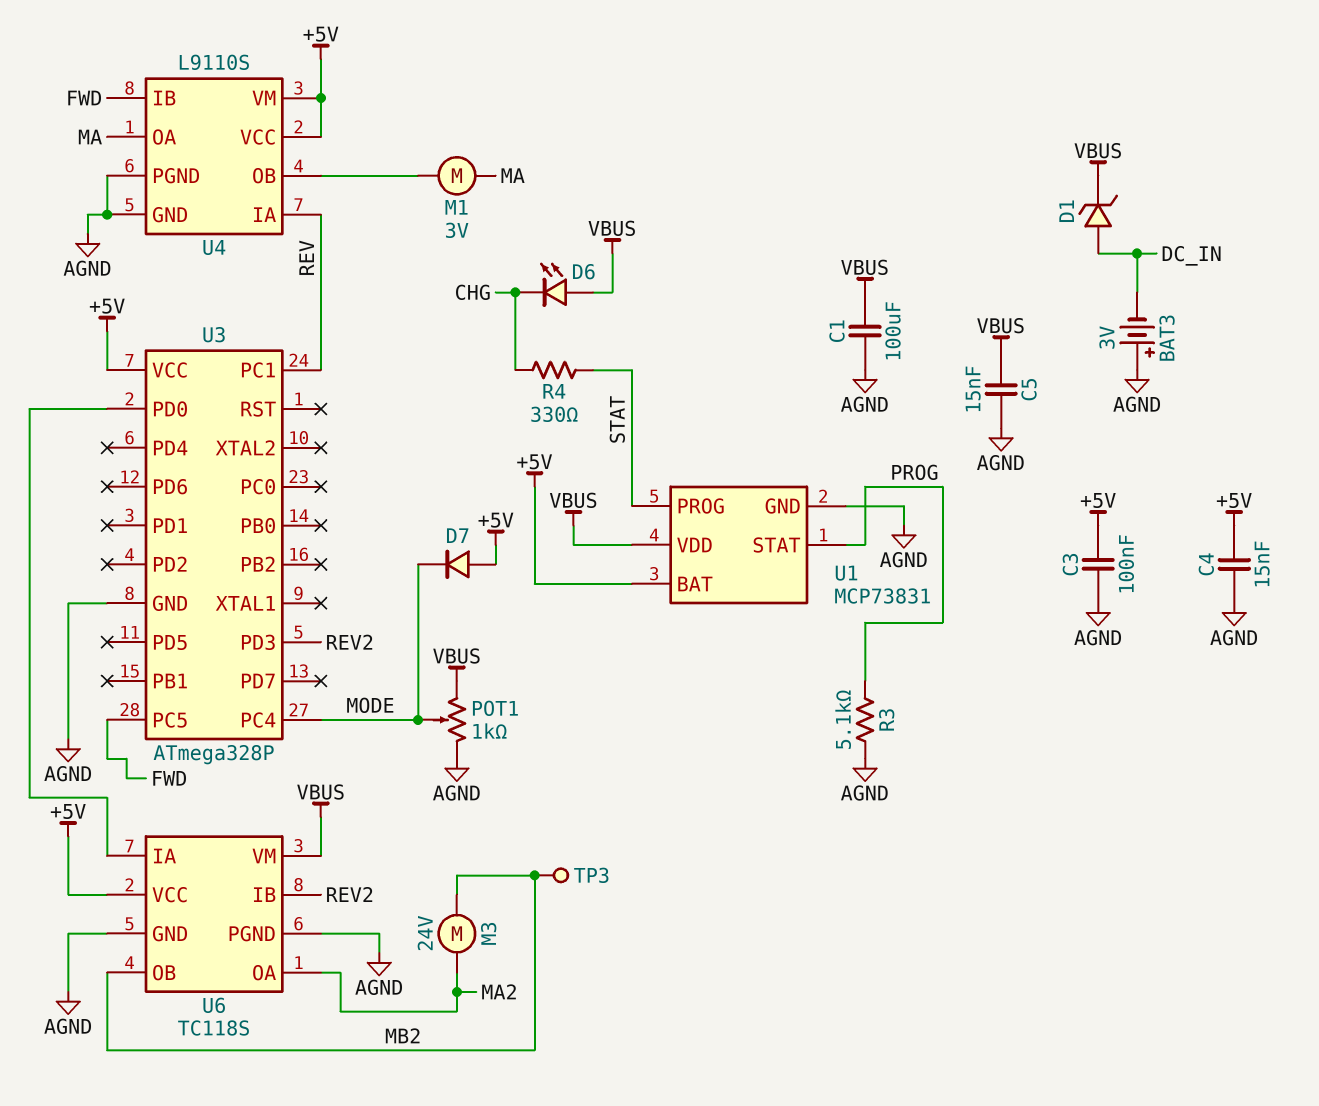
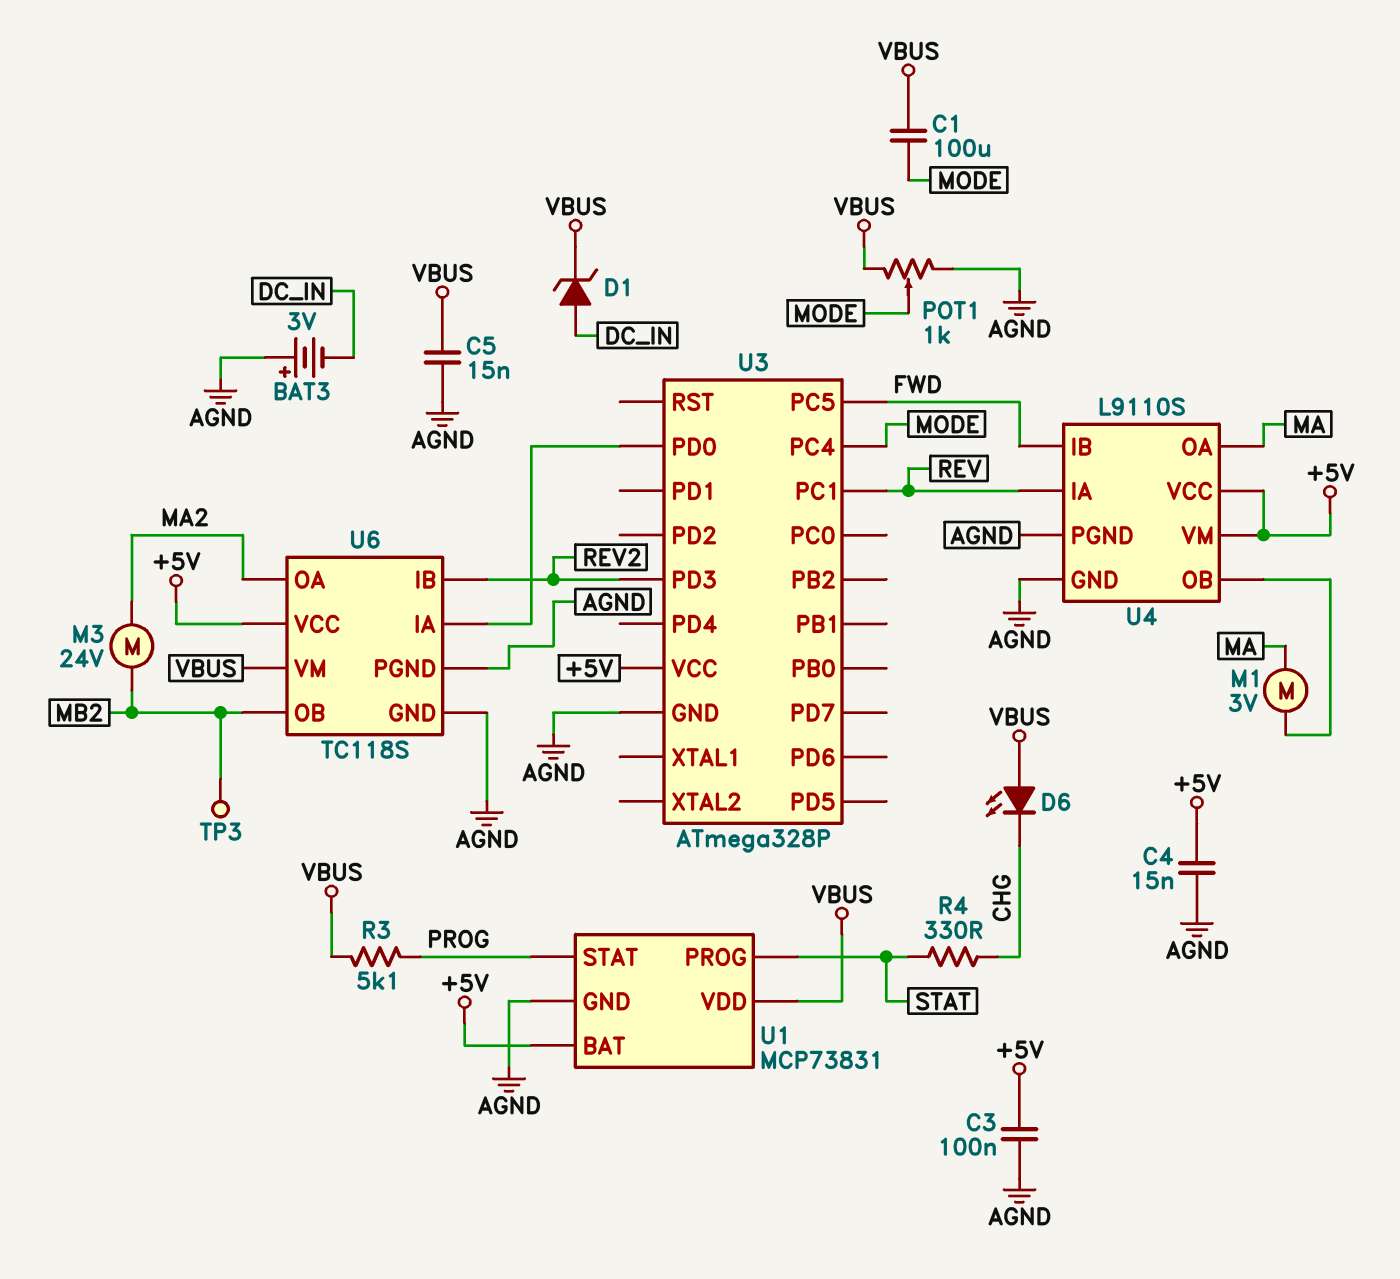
C1: 100uF (AGND, VBUS) -> 100uF (MODE, VBUS)
D7: diode (A +5V, K MODE) -> none
R3: 5.1k (AGND, PROG) -> 5.1k (PROG, VBUS)

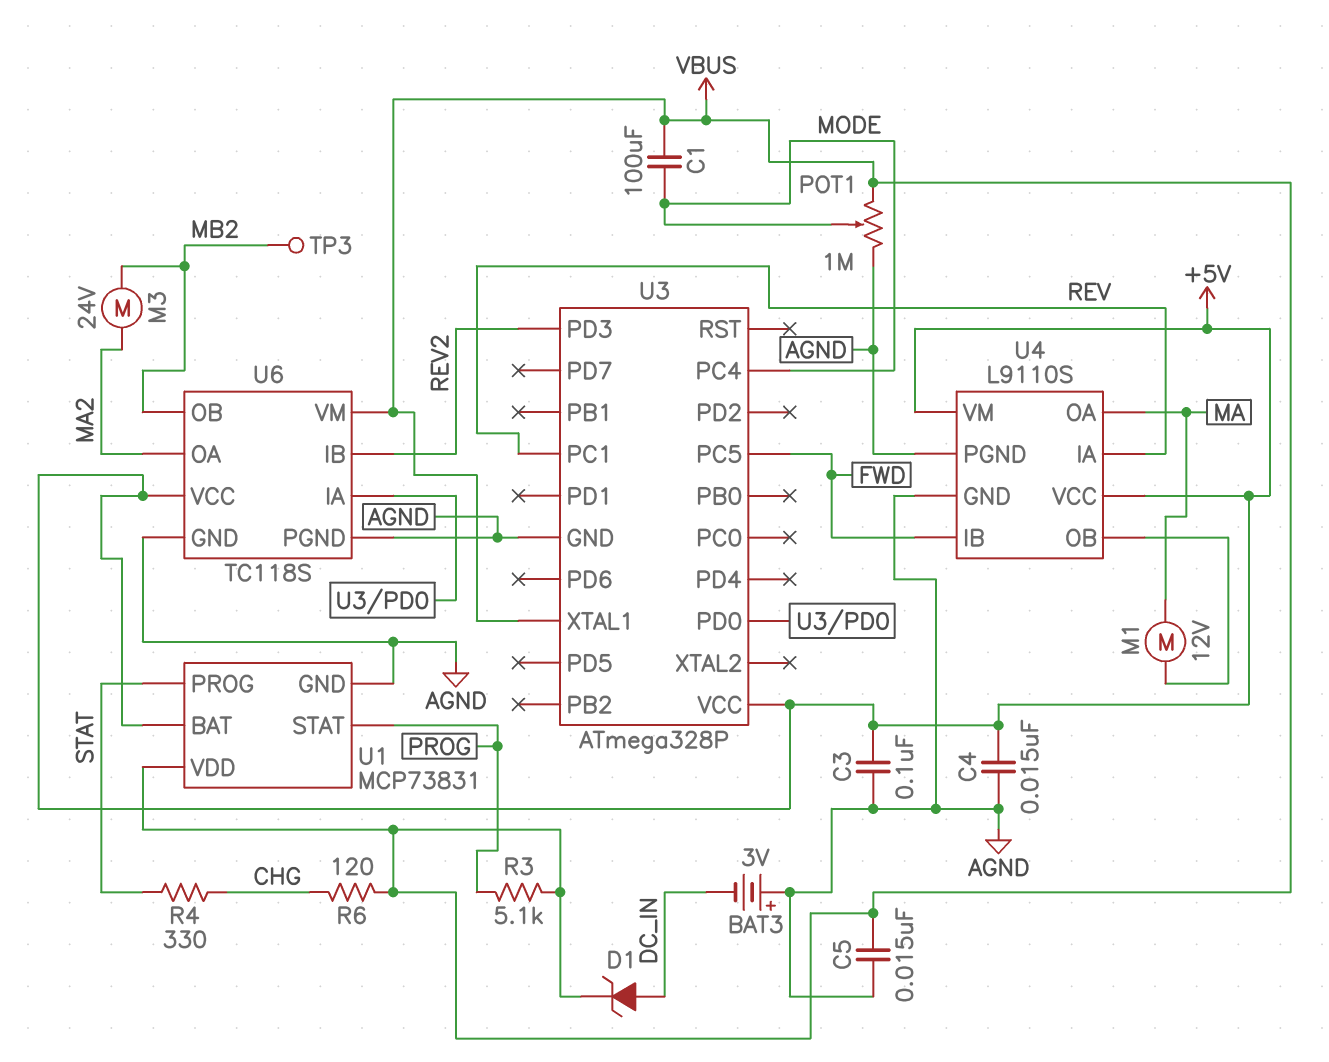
D6: LED (A VBUS, K CHG) -> none
M1: motor 3V (MA, U4/OB) -> motor 12V (MA, U4/OB)
POT1: 1k (AGND, VBUS, wiper MODE) -> 1M (AGND, VBUS, wiper MODE)
R6: none -> 120 (CHG, VBUS)
U3 pin XTAL1: none -> VBUS

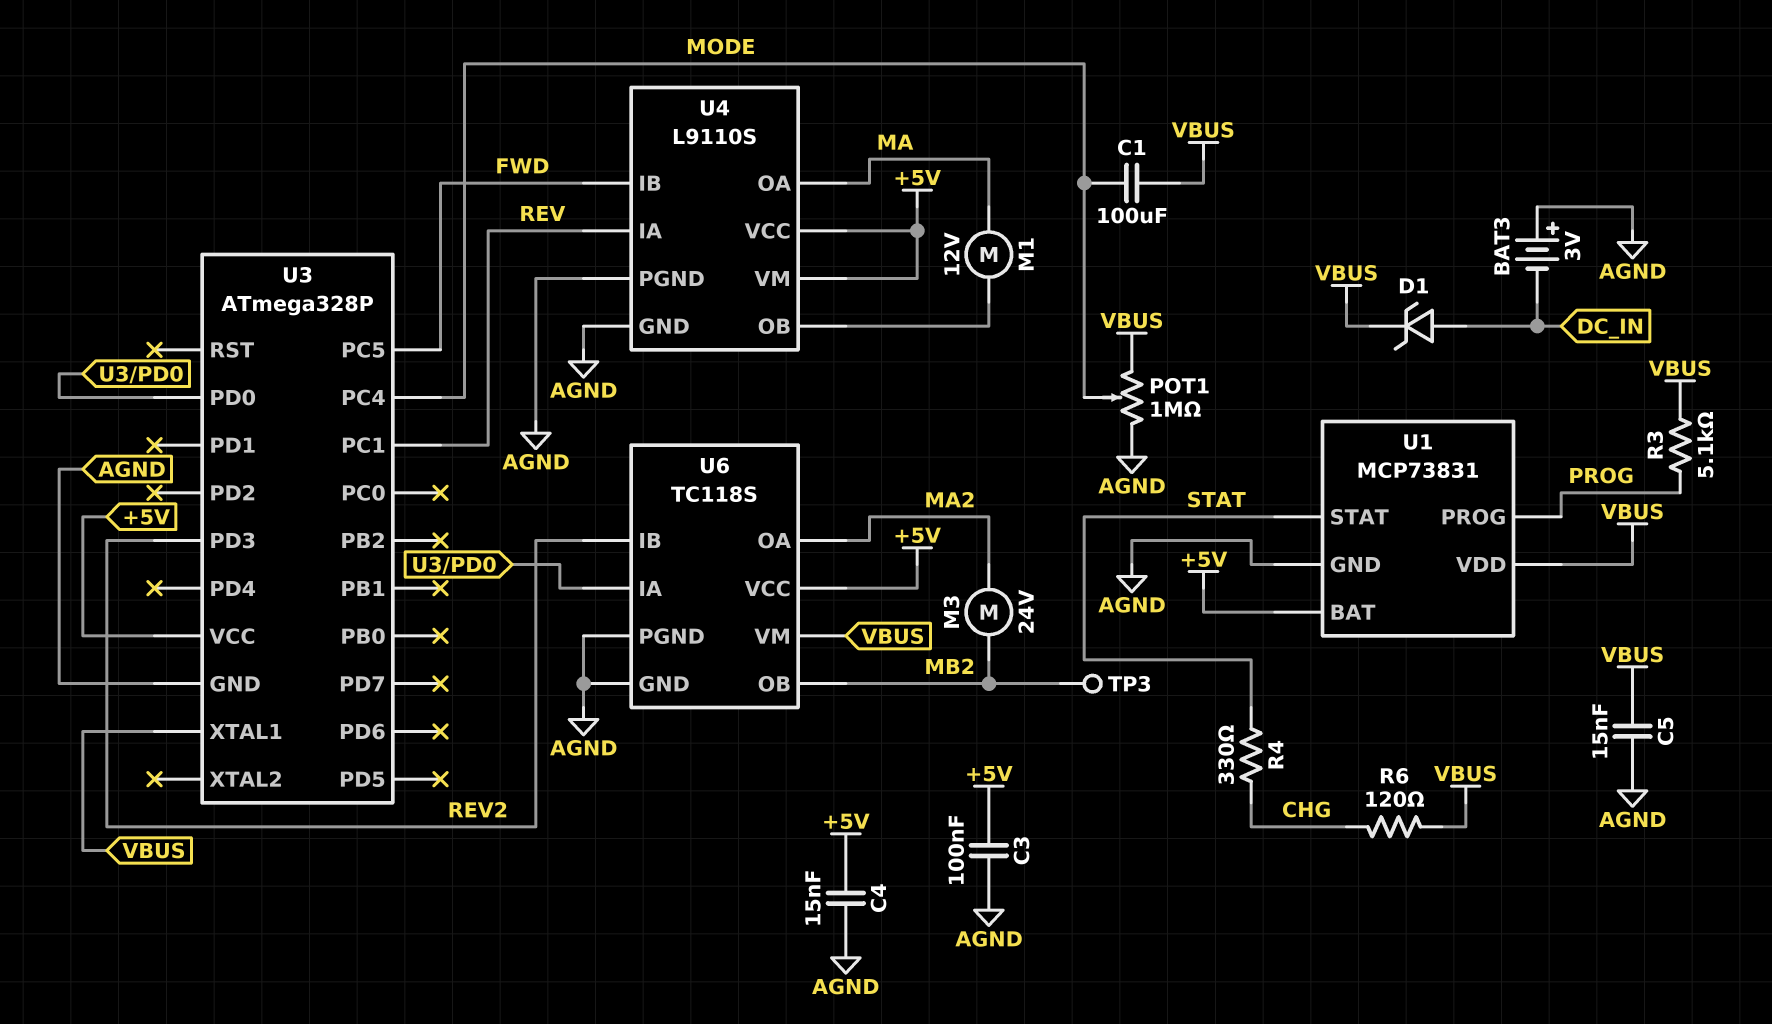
U1 pin PROG: STAT -> PROG
U1 pin STAT: PROG -> STAT

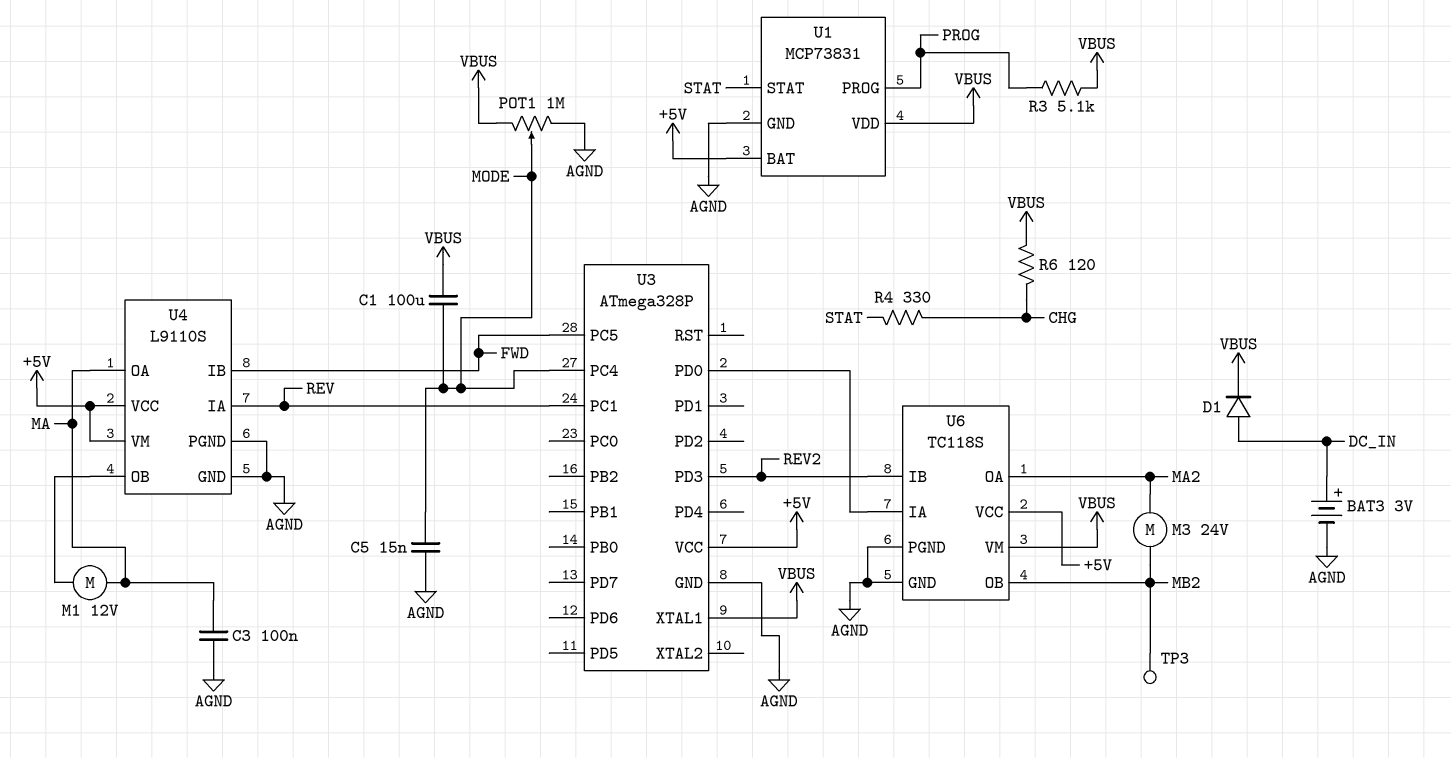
BAT3: 3V (plus AGND, minus DC_IN) -> 3V (plus DC_IN, minus AGND)
C3: 100nF (+5V, AGND) -> 100nF (AGND, MA)
C4: 15nF (+5V, AGND) -> none
C5: 15nF (AGND, VBUS) -> 15nF (AGND, MODE)
D1: zener (A DC_IN, K VBUS) -> diode (A DC_IN, K VBUS)

